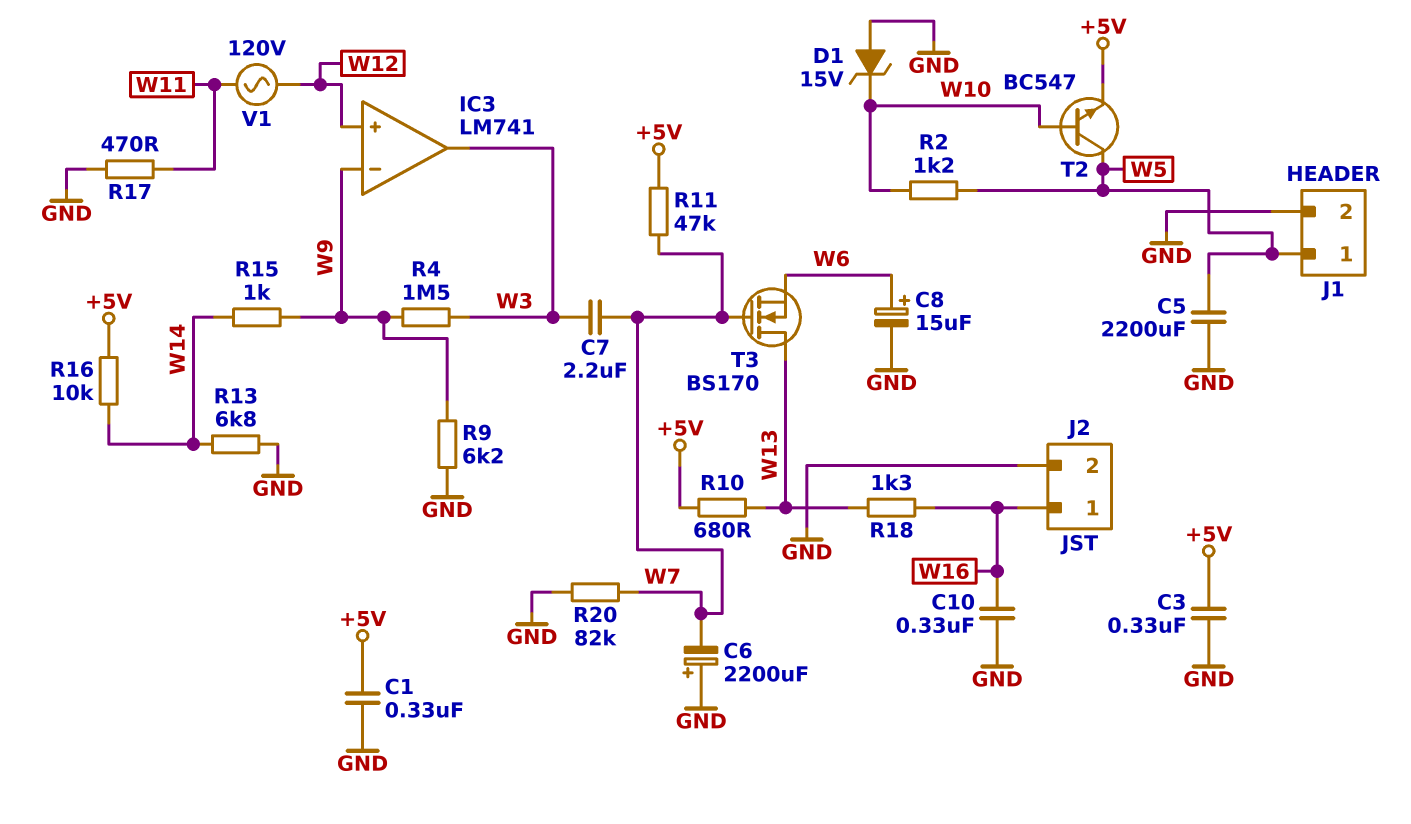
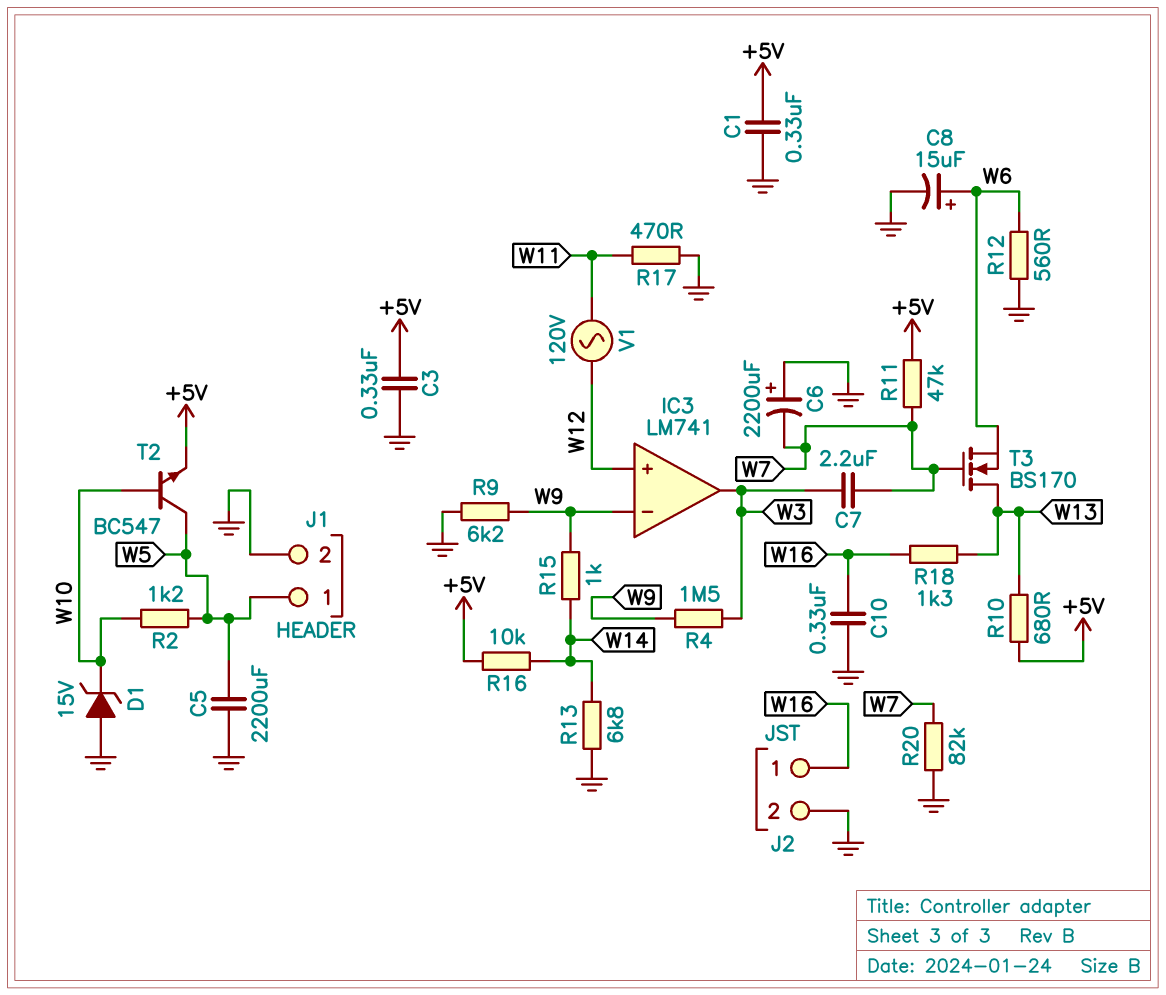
R12: none -> 560 (GND, W6)

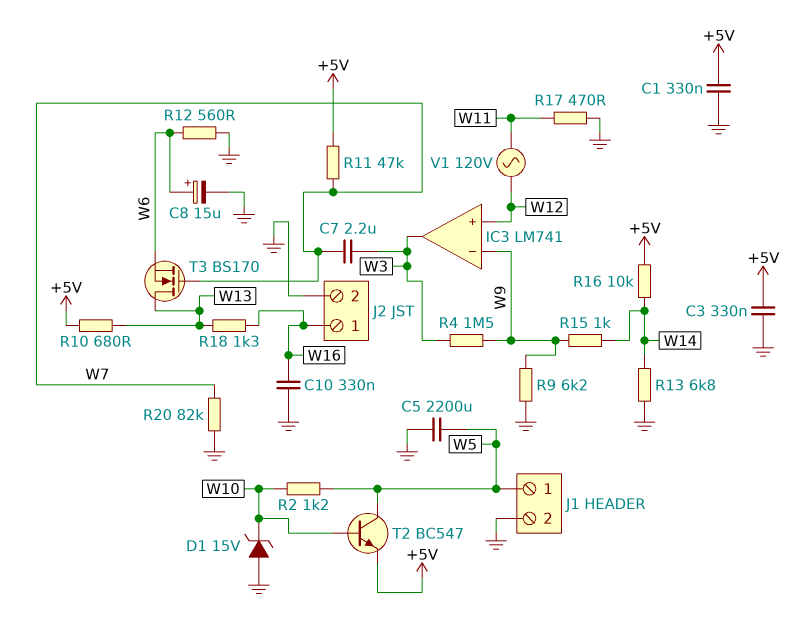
C6: 2200uF (plus GND, minus W7) -> none

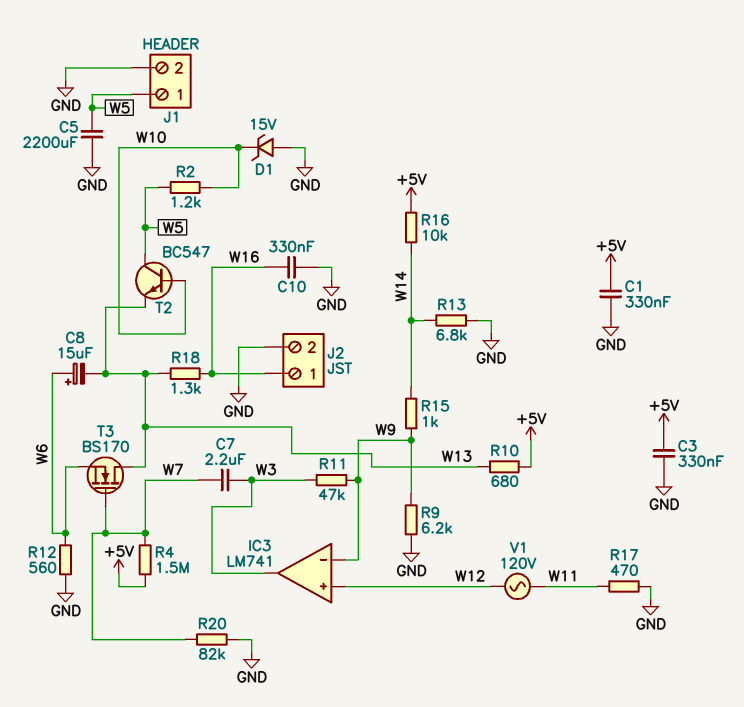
C8: 15uF (plus W6, minus GND) -> 15uF (plus W6, minus W13)
R4: 1.5M (W3, W9) -> 1.5M (+5V, W7)
R11: 47k (+5V, W7) -> 47k (W3, W9)
T2: NPN BC547 (B W10, C W5, E +5V) -> NPN BC547 (B W10, C W5, E W13)

